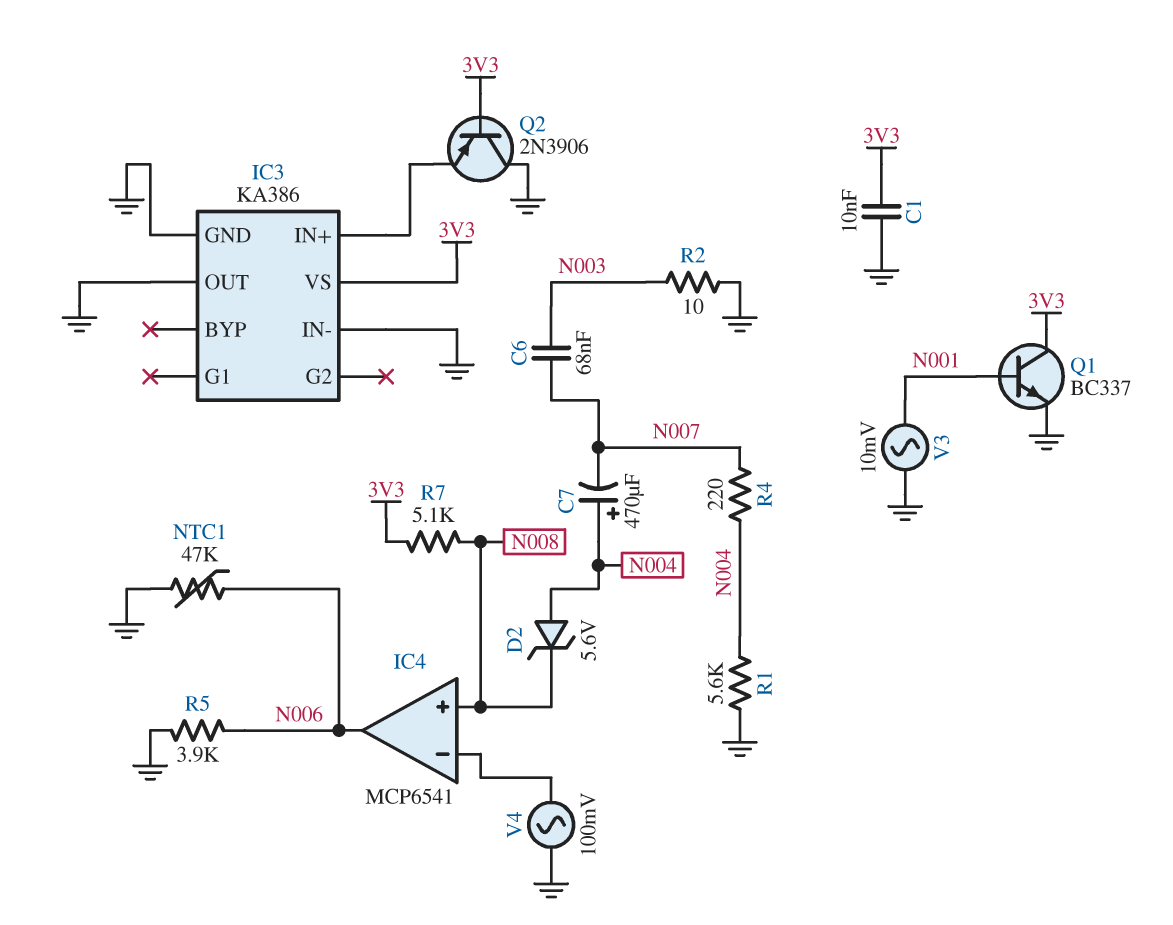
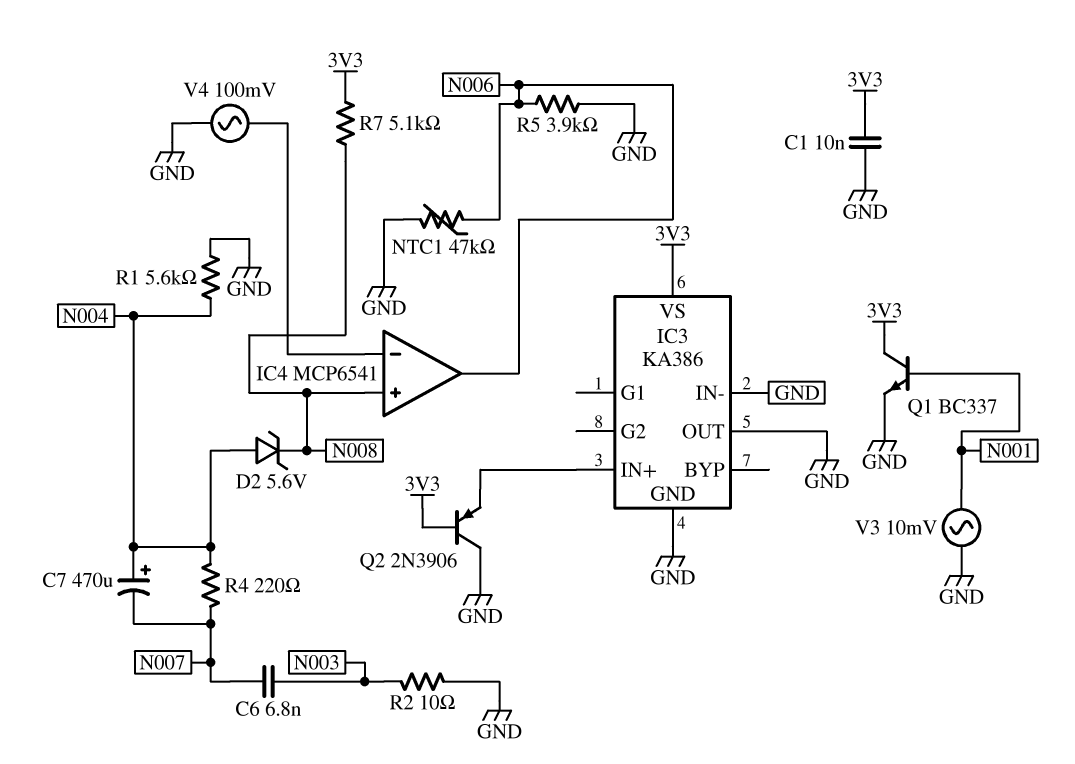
C6: 68nF (N003, N007) -> 6.8nF (N003, N007)

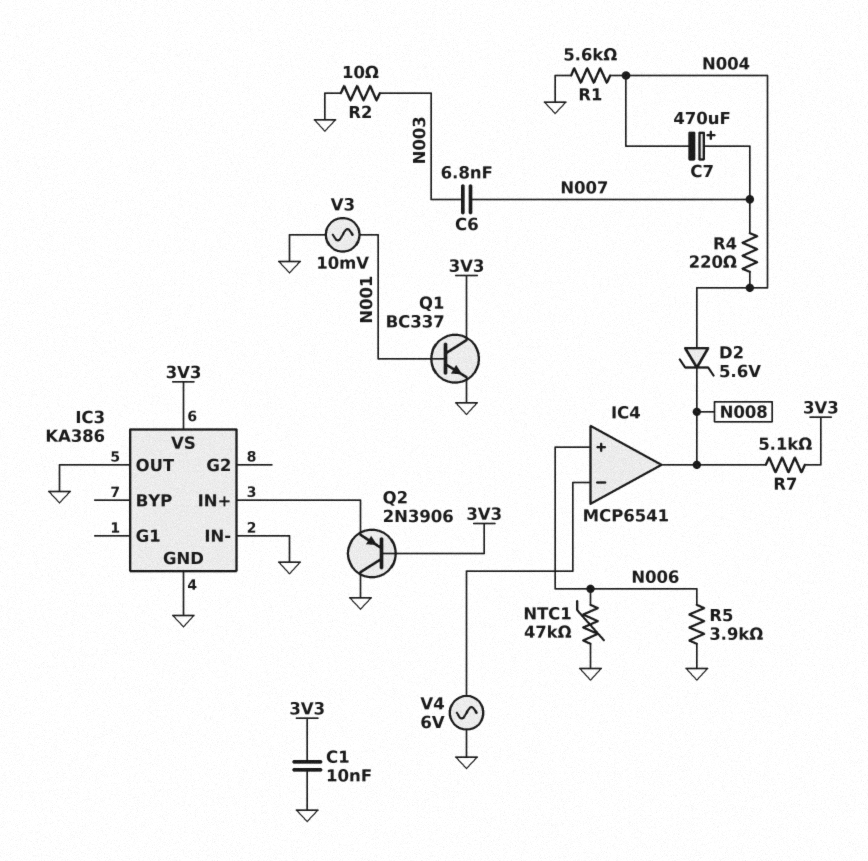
C7: 470uF (plus N004, minus N007) -> 470uF (plus N007, minus N004)
IC4 pin in+: N008 -> N006
IC4 pin out: N006 -> N008
V4: AC 100mV (GND, IC4/in-) -> AC 6V (GND, IC4/in-)

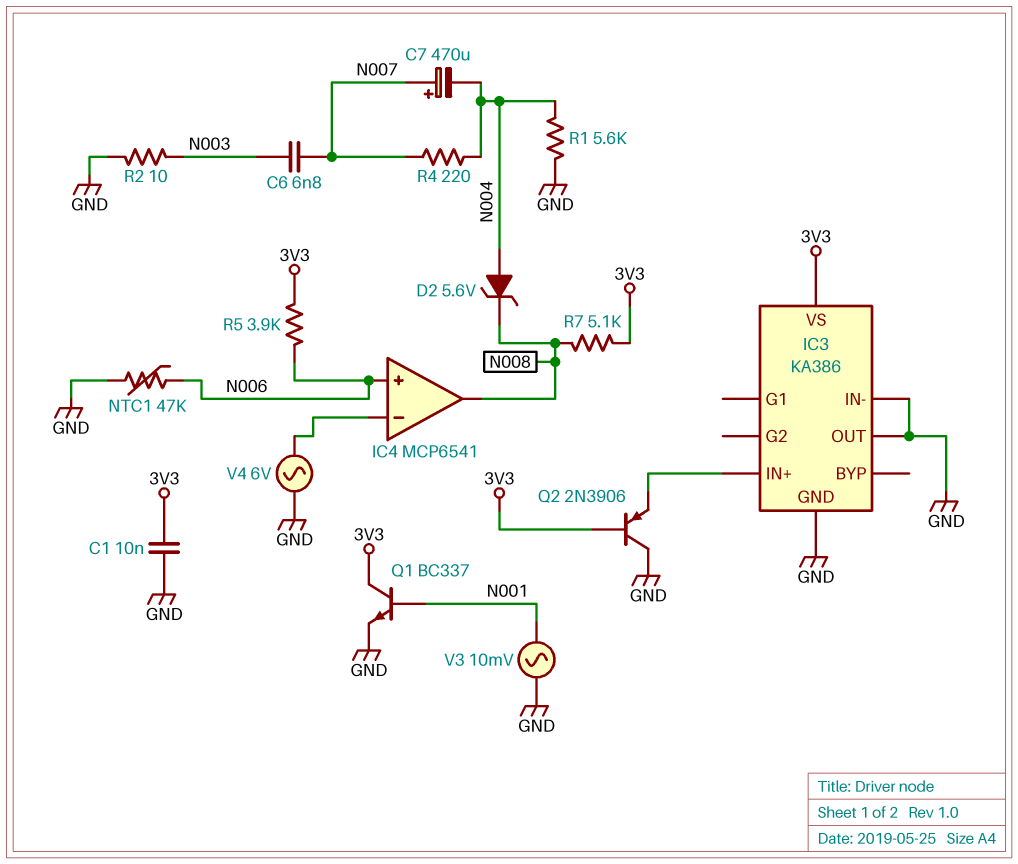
R5: 3.9k (GND, N006) -> 3.9k (3V3, N006)

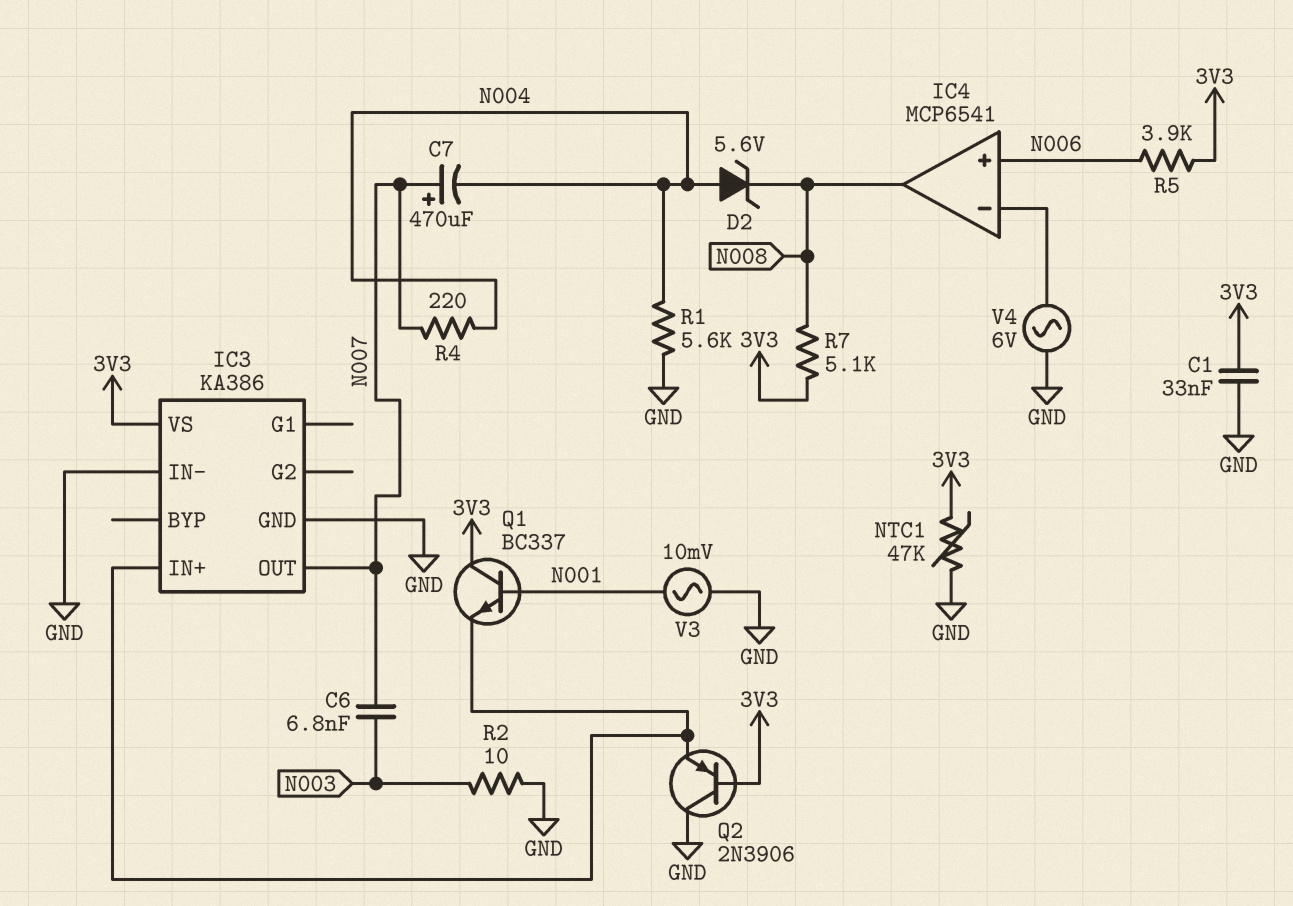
C1: 10nF (3V3, GND) -> 33nF (3V3, GND)
IC3 pin OUT: GND -> N007
NTC1: 47k (GND, N006) -> 47k (3V3, GND)
Q1: NPN BC337 (B N001, C 3V3, E GND) -> NPN BC337 (B N001, C 3V3, E IC3/IN+)

